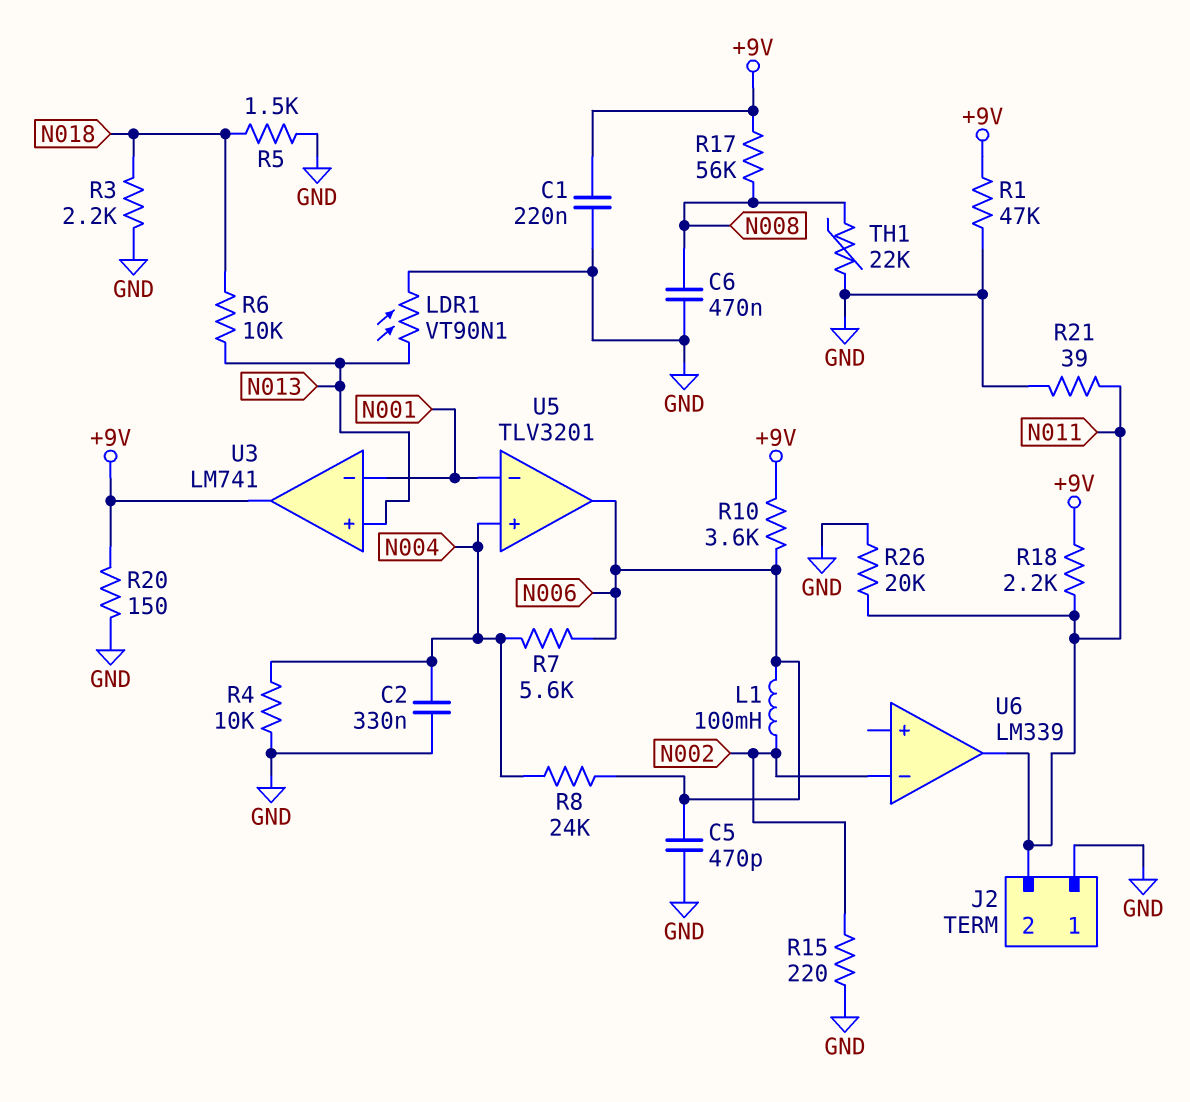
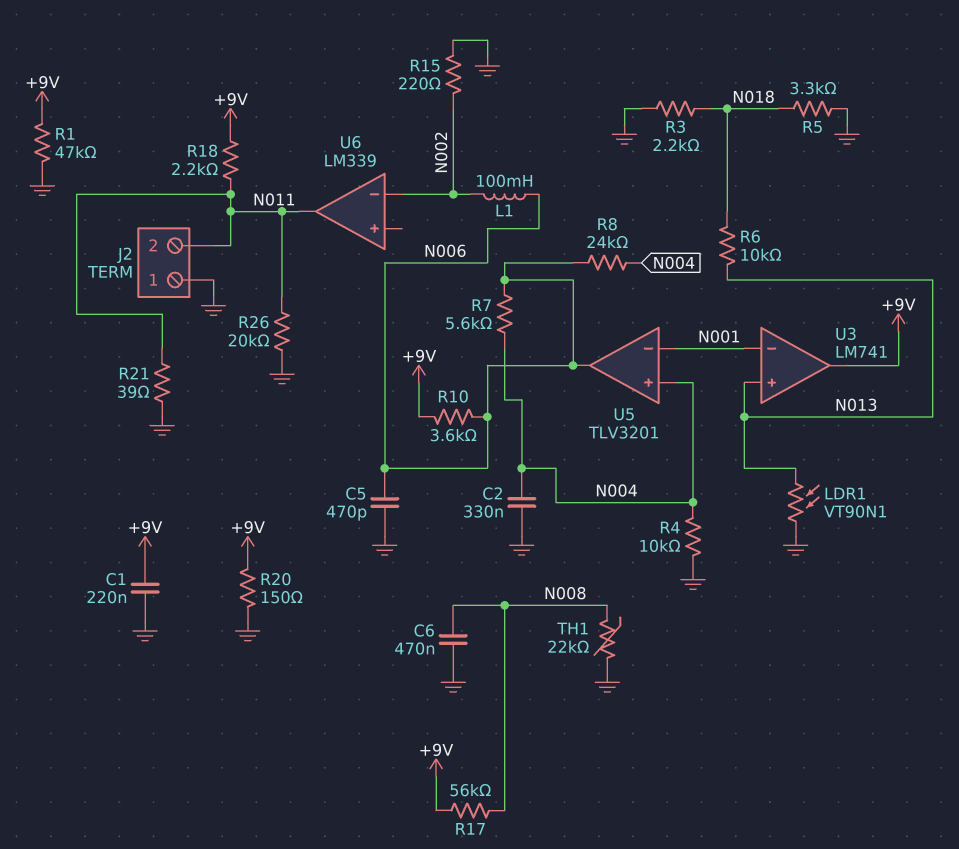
R5: 1.5k (GND, N018) -> 3.3k (GND, N018)

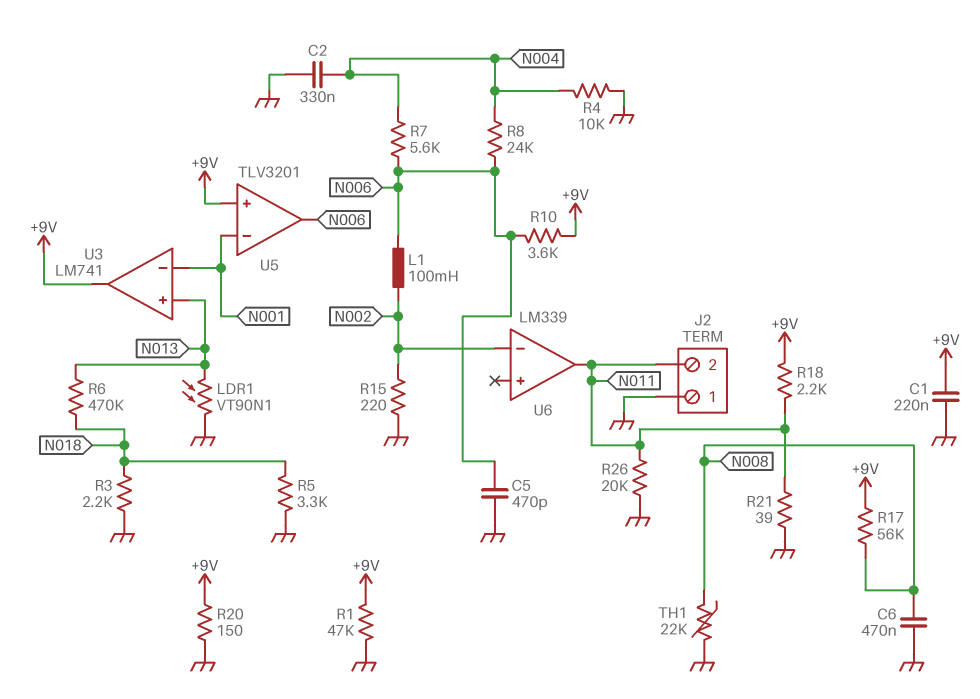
R6: 10k (N013, N018) -> 470k (N013, N018)
U5 pin in+: N004 -> +9V

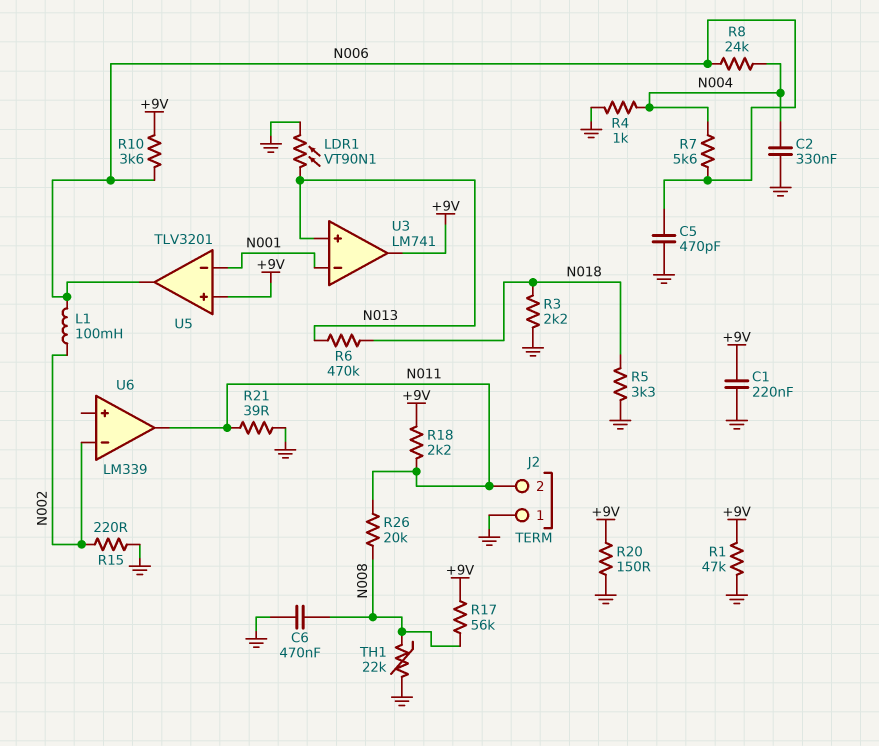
R4: 10k (GND, N004) -> 1k (GND, N004)
R26: 20k (GND, N011) -> 20k (N008, N011)

